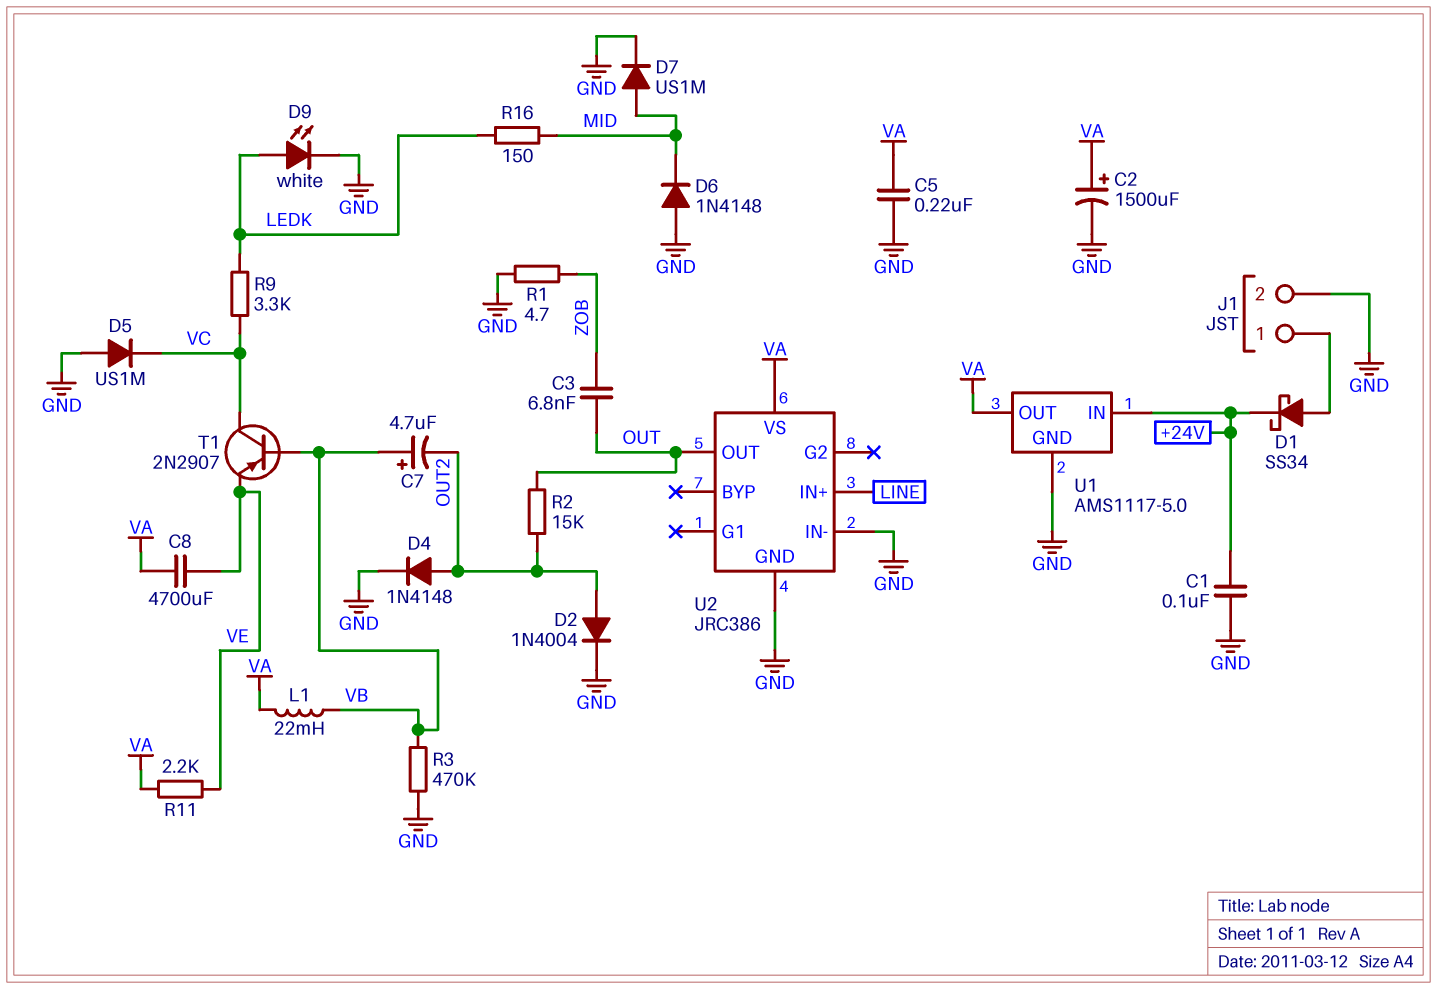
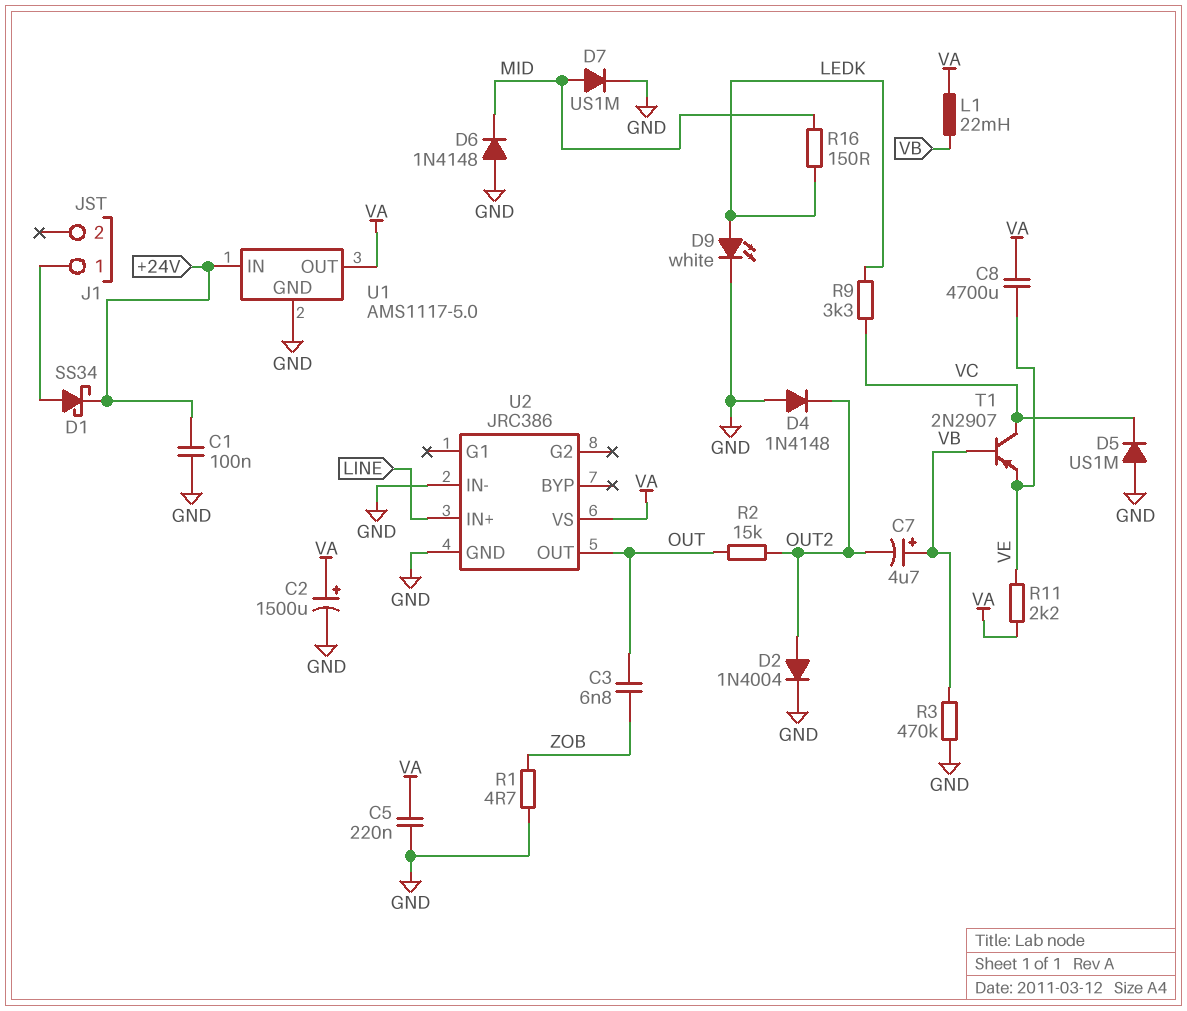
D4: diode 1N4148 (A OUT2, K GND) -> diode 1N4148 (A GND, K OUT2)
J1 pin 2: GND -> none

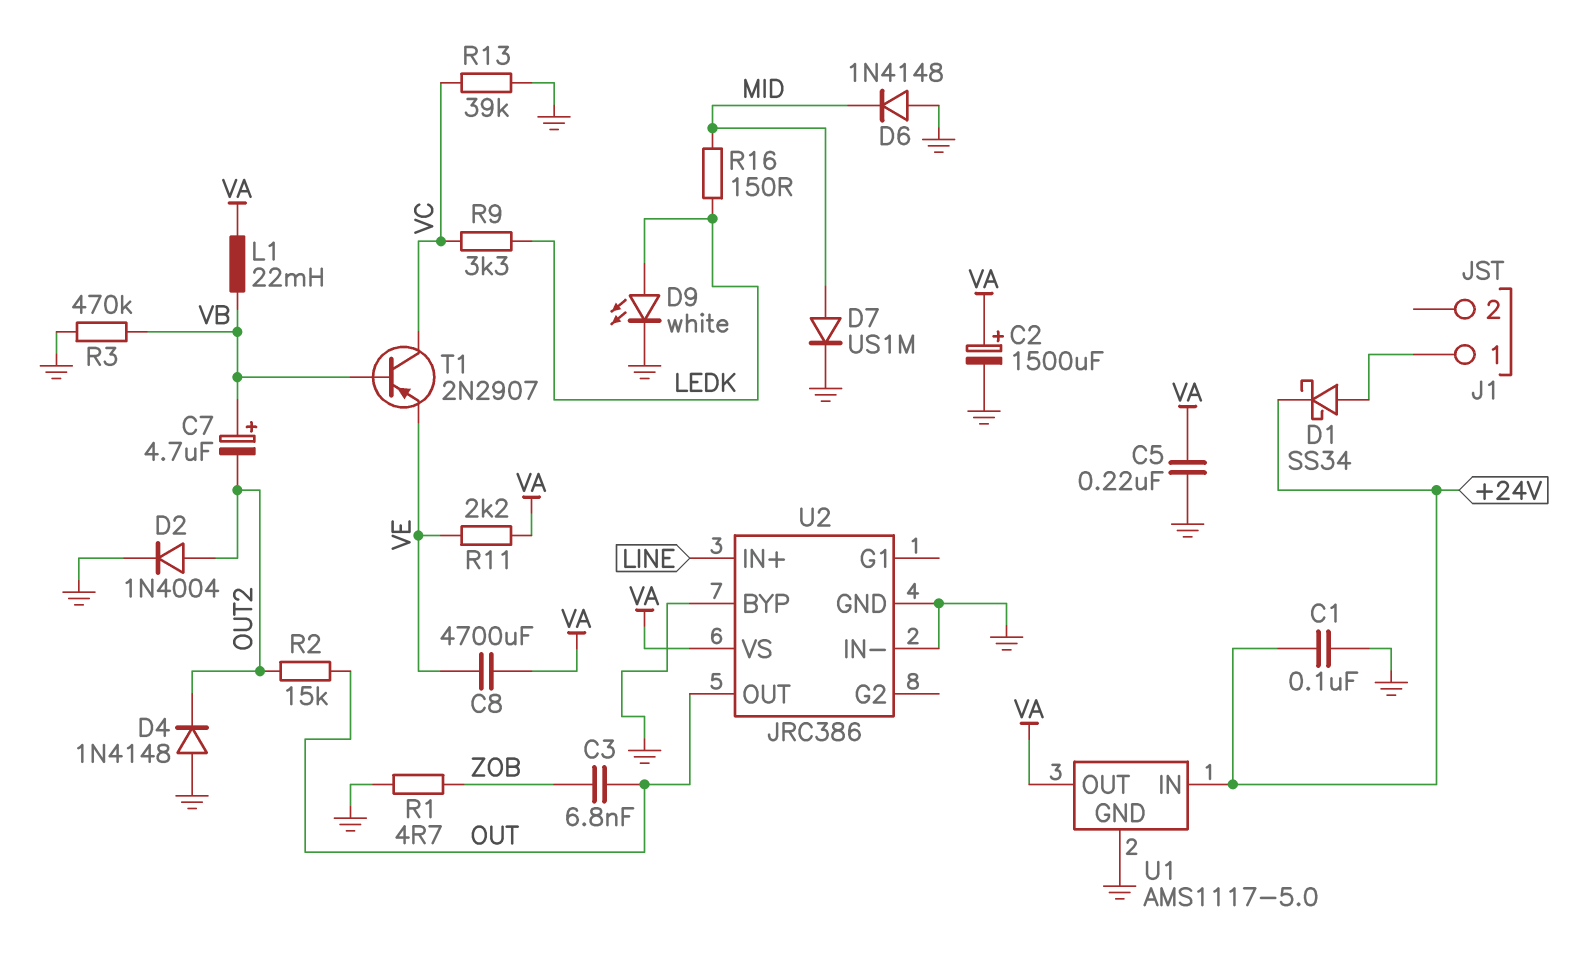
D5: diode US1M (A GND, K VC) -> none
R13: none -> 39k (GND, VC)
U2 pin BYP: none -> GND

